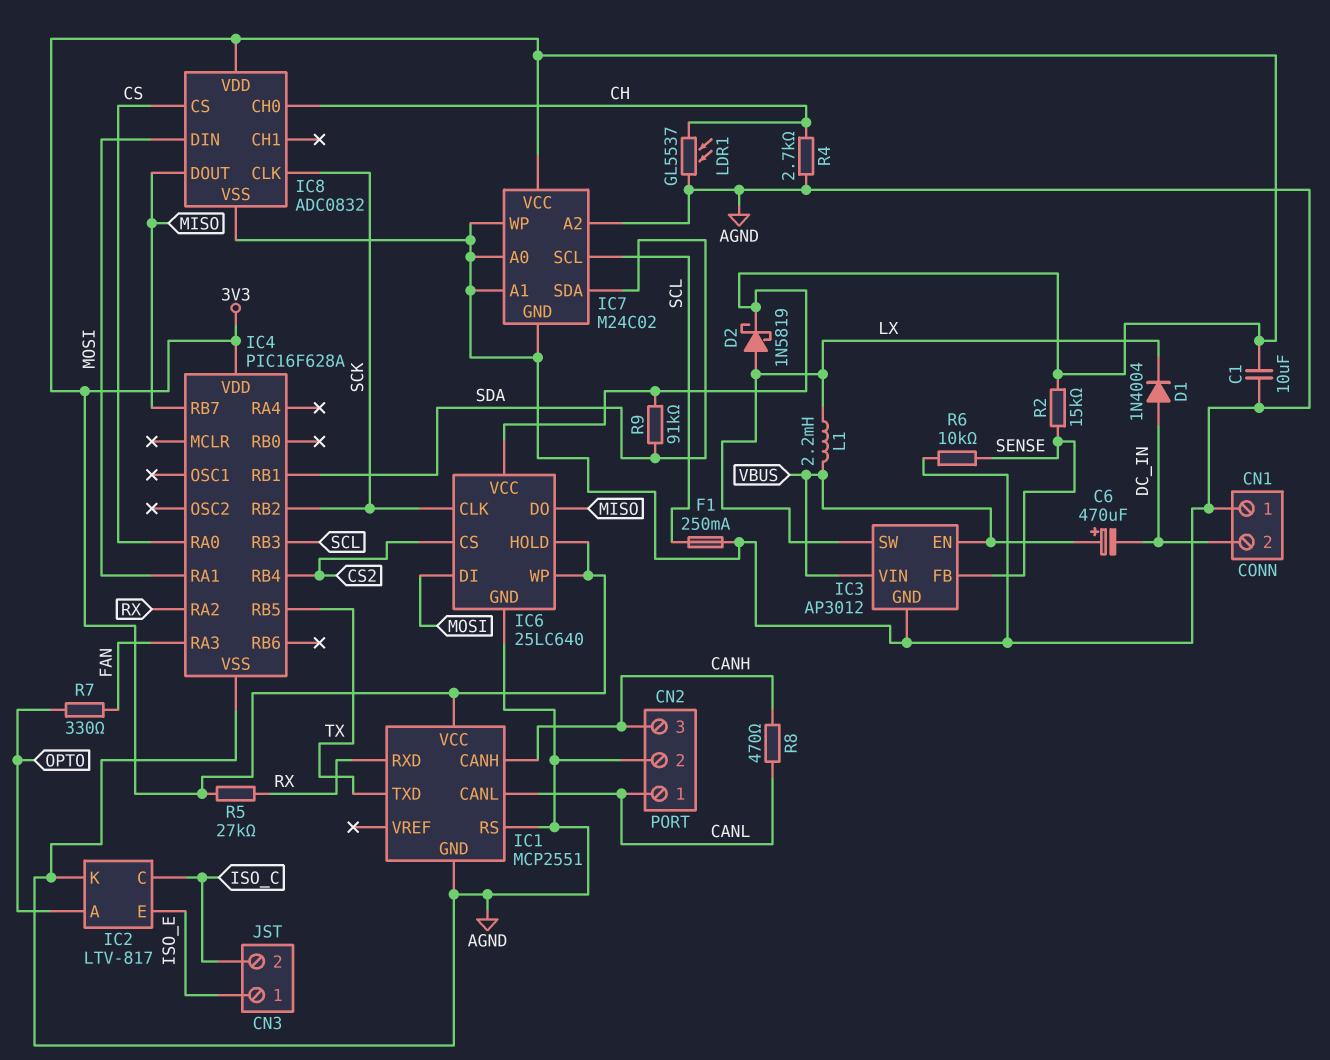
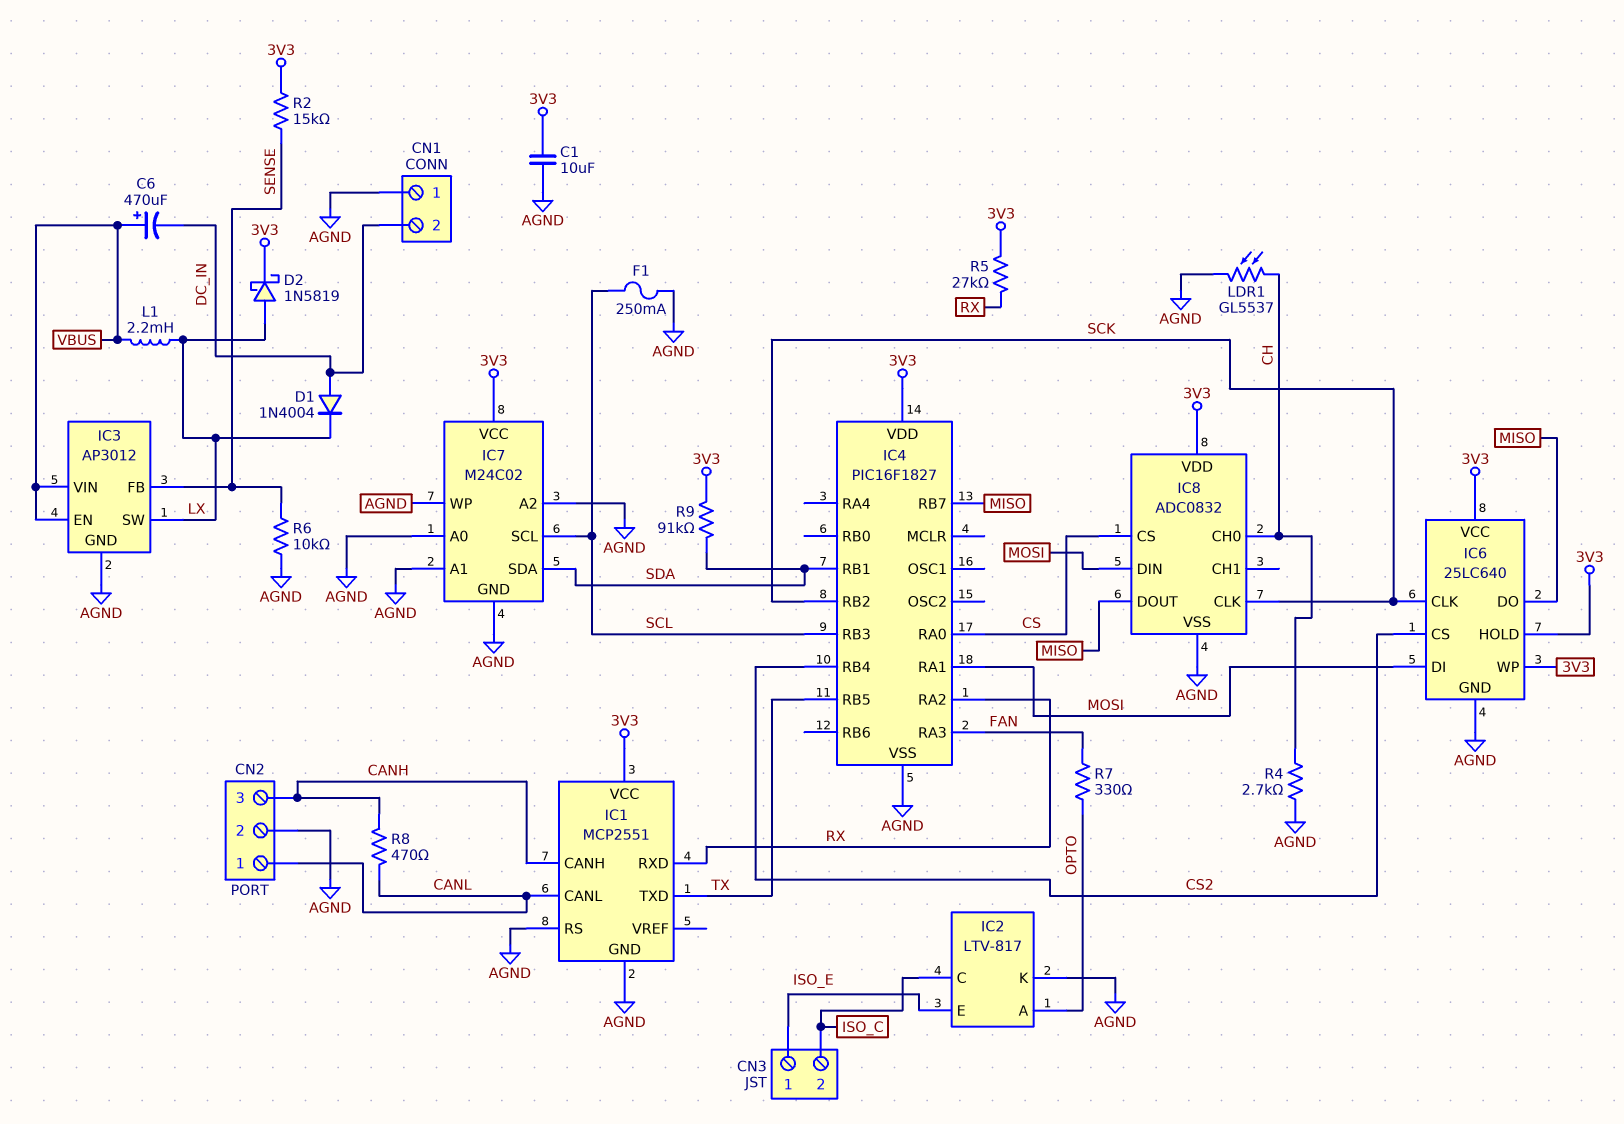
IC4: PIC16F628A -> PIC16F1827

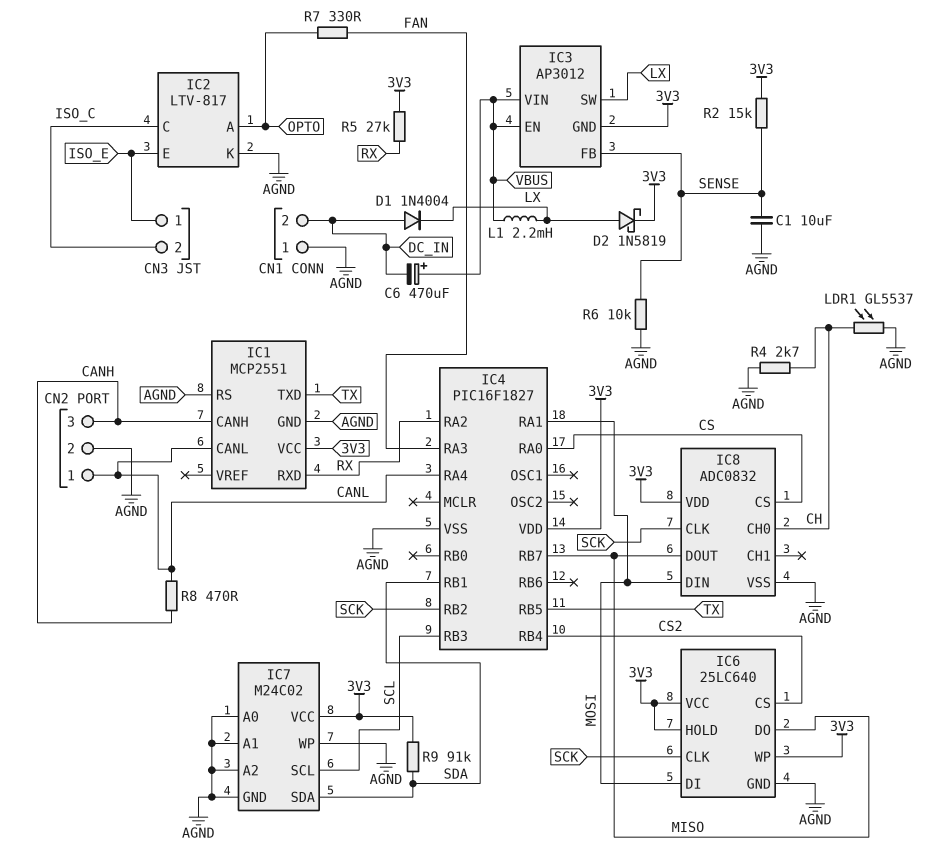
C1: 10uF (3V3, AGND) -> 10uF (AGND, SENSE)
F1: 250mA (AGND, SCL) -> none
IC3 pin GND: AGND -> 3V3
IC4 pin RA4: none -> CANL

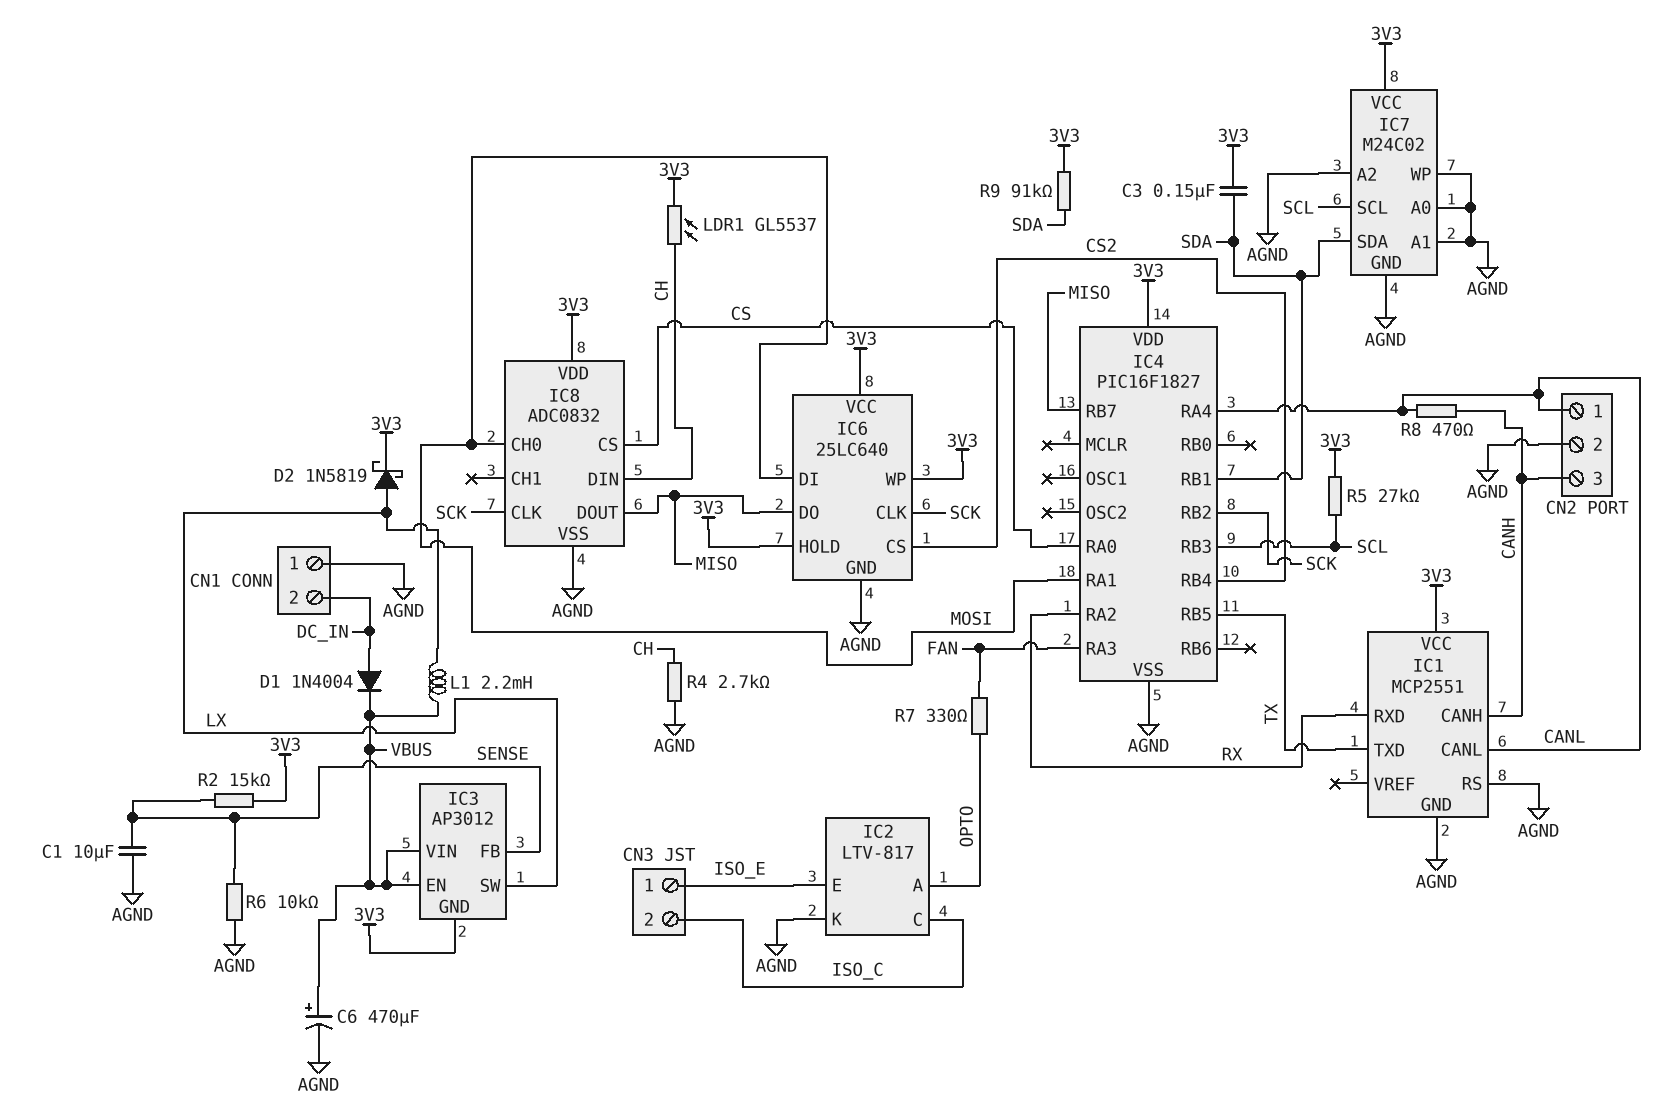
C3: none -> 150nF (3V3, SDA)
C6: 470uF (plus VBUS, minus DC_IN) -> 470uF (plus VBUS, minus AGND)
D1: diode 1N4004 (A DC_IN, K LX) -> diode 1N4004 (A DC_IN, K VBUS)
IC8 pin CH0: CH -> MOSI
IC8 pin DIN: MOSI -> CH
LDR1: GL5537 (AGND, CH) -> GL5537 (3V3, CH)
R5: 27k (3V3, RX) -> 27k (3V3, SCL)

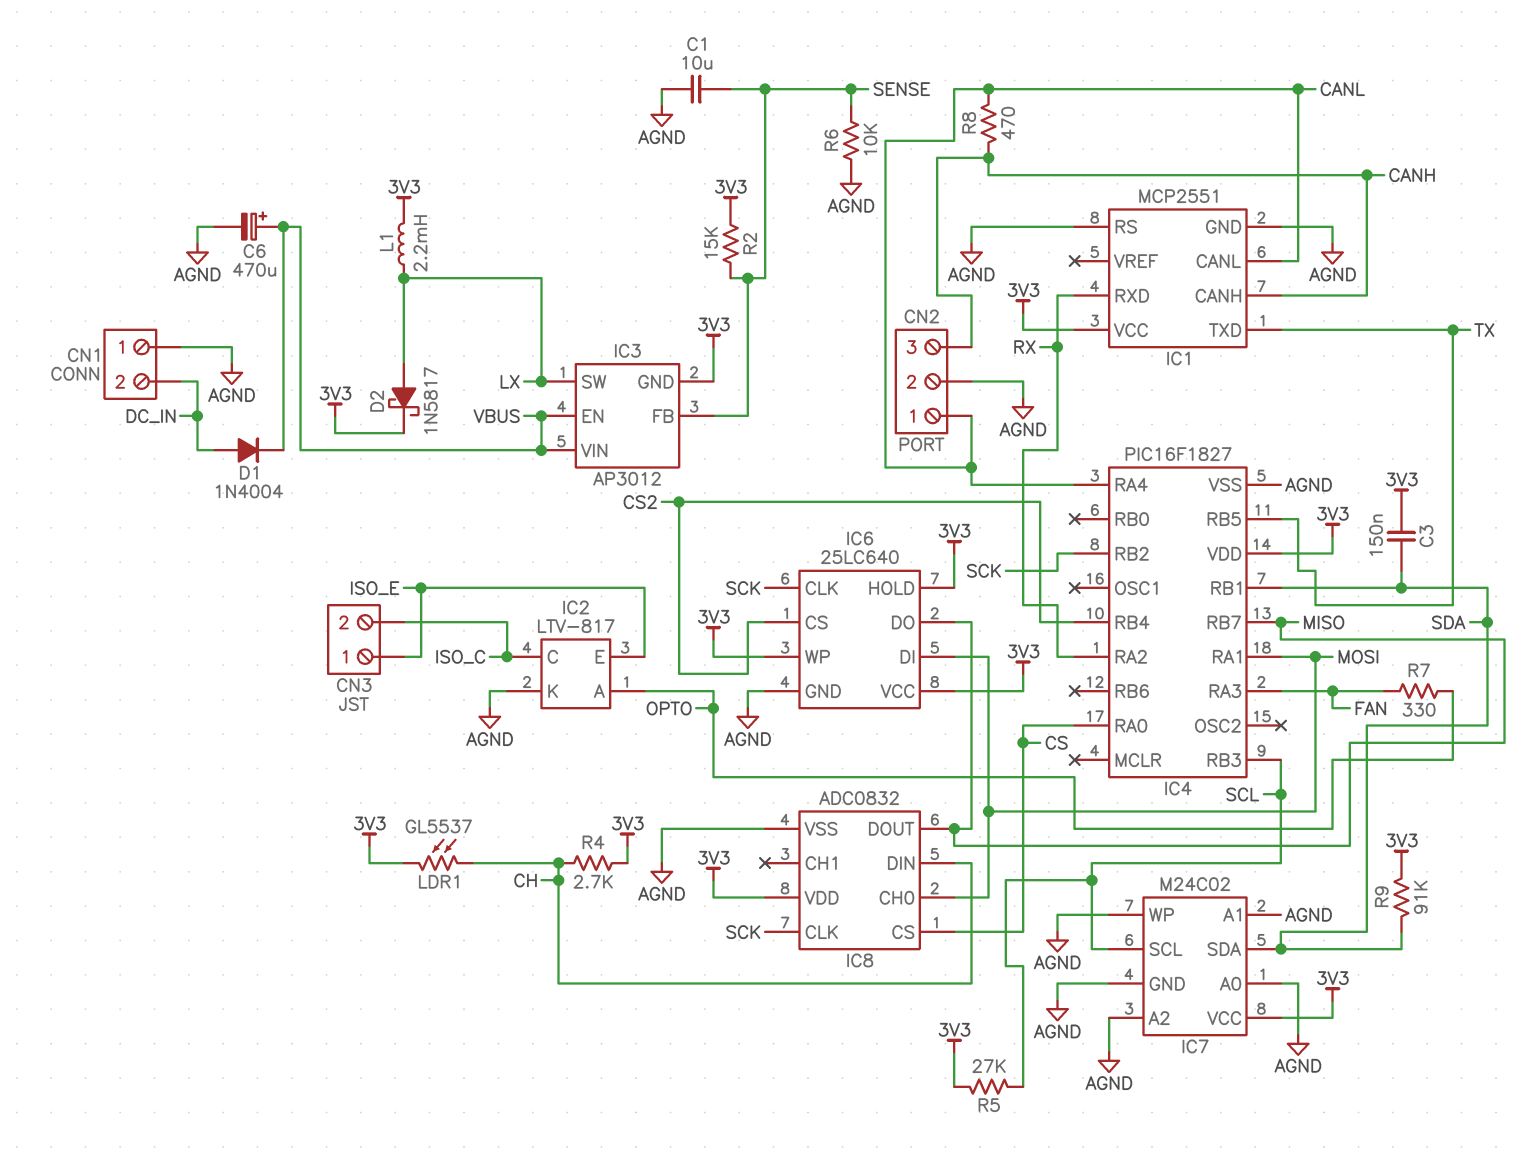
D2: schottky 1N5819 (A LX, K 3V3) -> schottky 1N5817 (A LX, K 3V3)
L1: 2.2mH (LX, VBUS) -> 2.2mH (3V3, LX)
R4: 2.7k (AGND, CH) -> 2.7k (3V3, CH)

